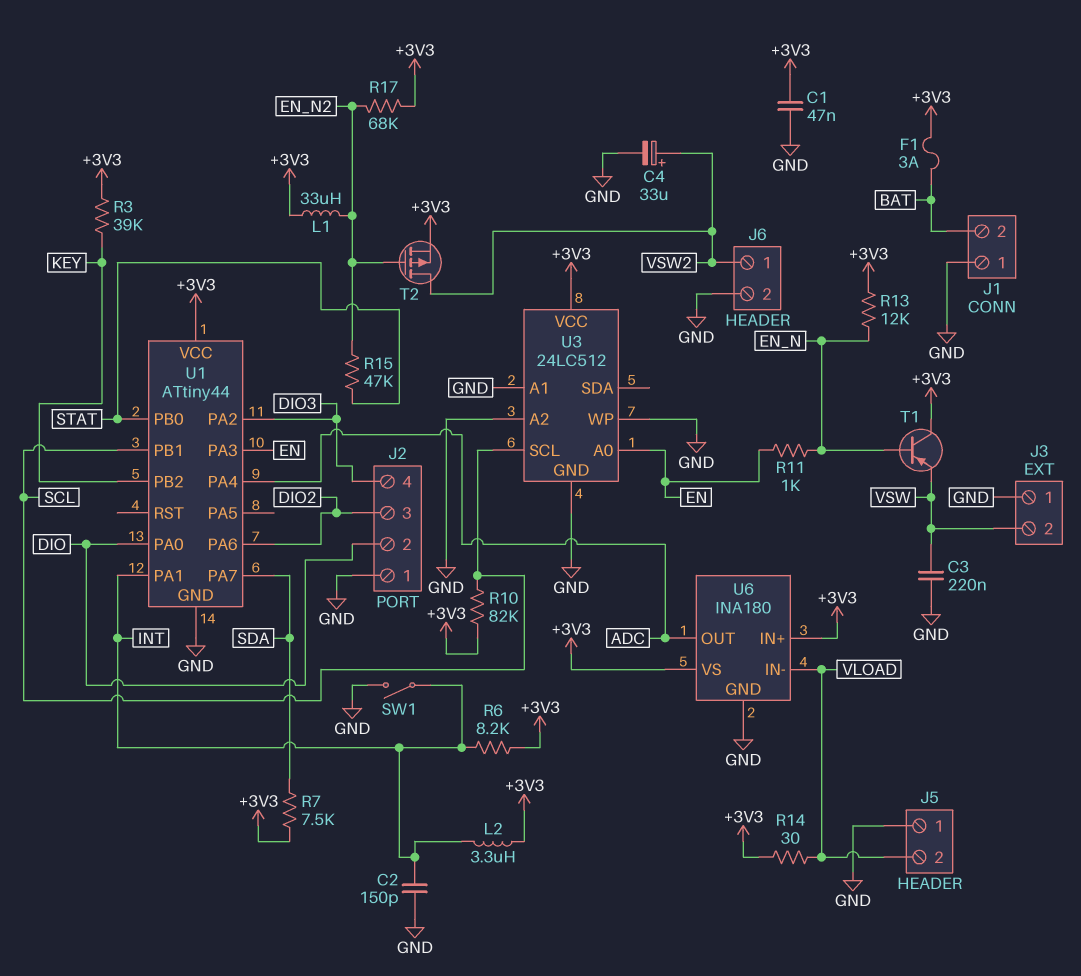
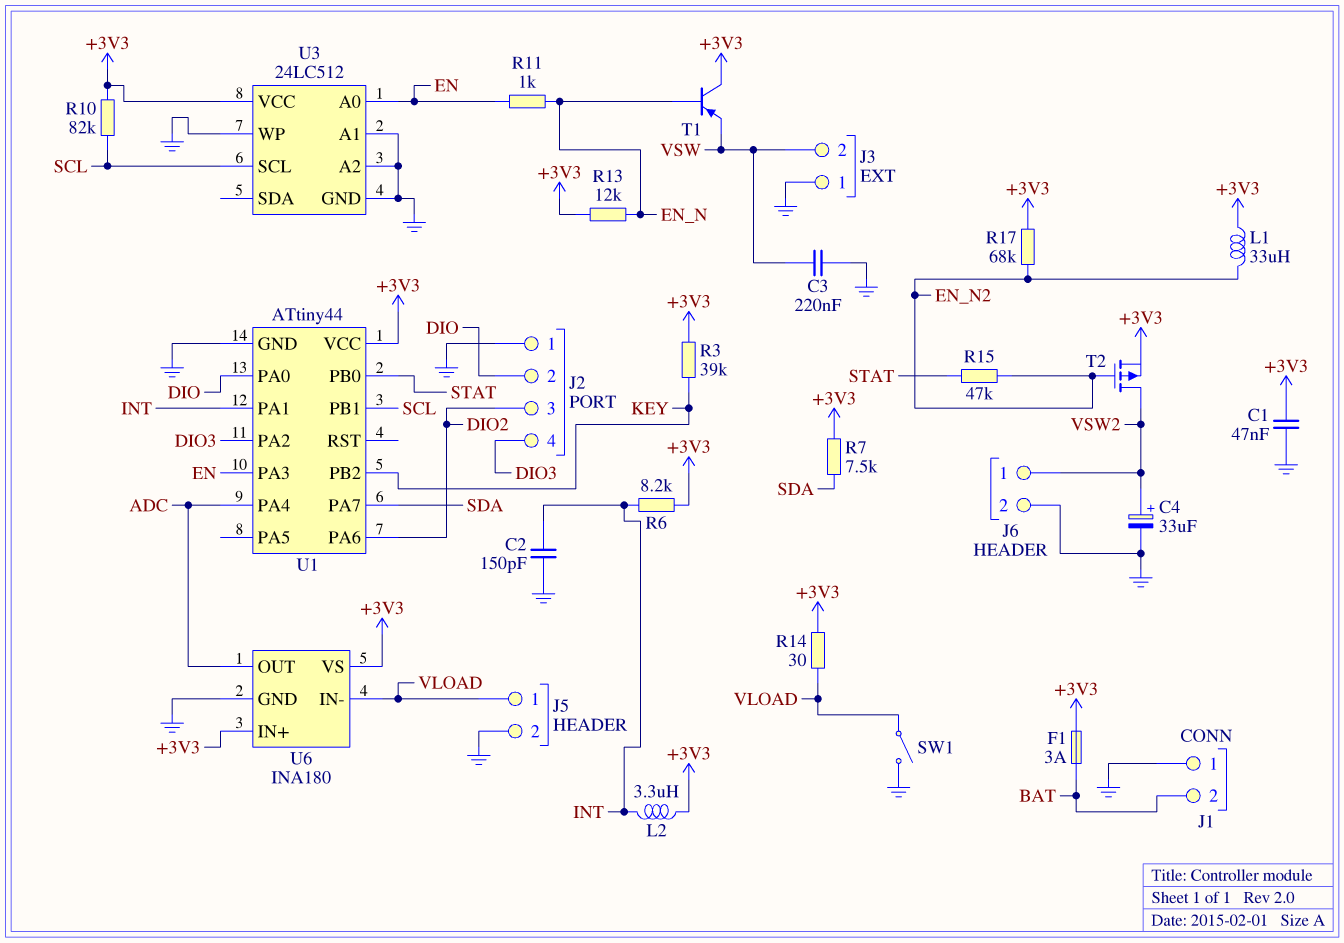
J5 pin 1: GND -> VLOAD
J5 pin 2: VLOAD -> GND
SW1: switch (GND, INT) -> switch (GND, VLOAD)

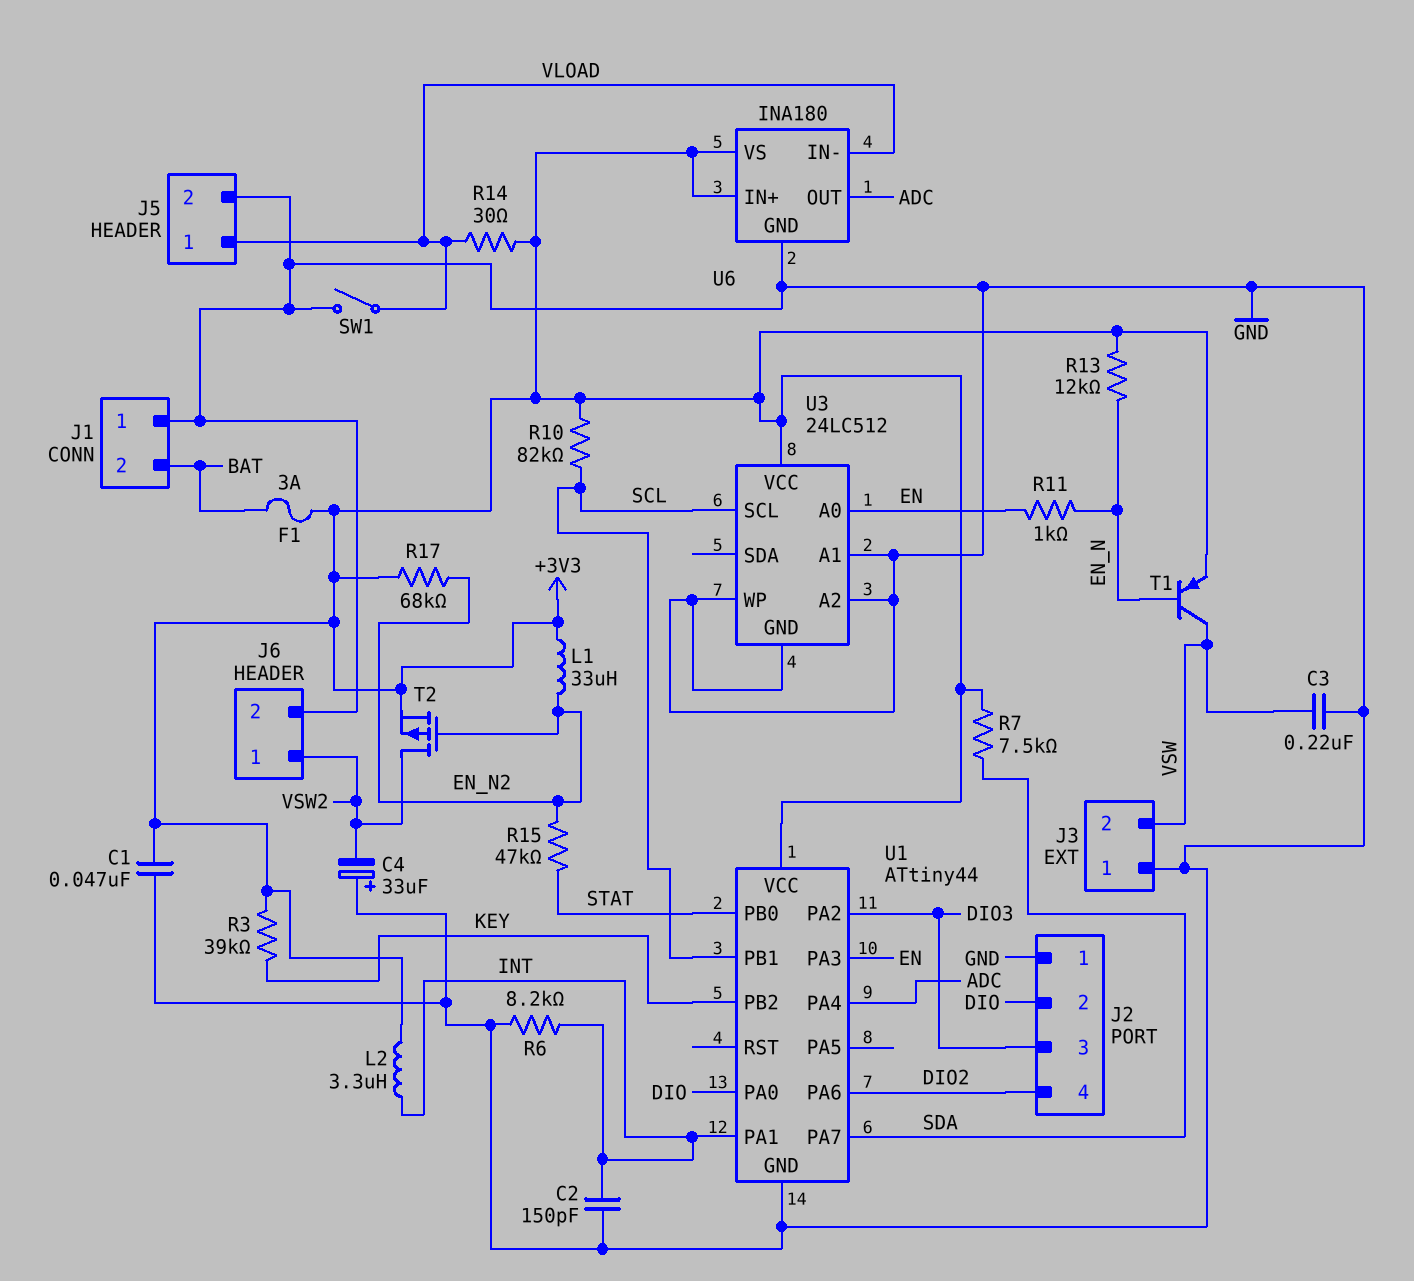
C4: 33uF (plus VSW2, minus GND) -> 33uF (plus GND, minus VSW2)
J2 pin 3: DIO2 -> DIO3
J2 pin 4: DIO3 -> DIO2
R6: 8.2k (+3V3, INT) -> 8.2k (GND, INT)
T1: PNP (B EN_N, C +3V3, E VSW) -> PNP (B EN_N, C VSW, E +3V3)

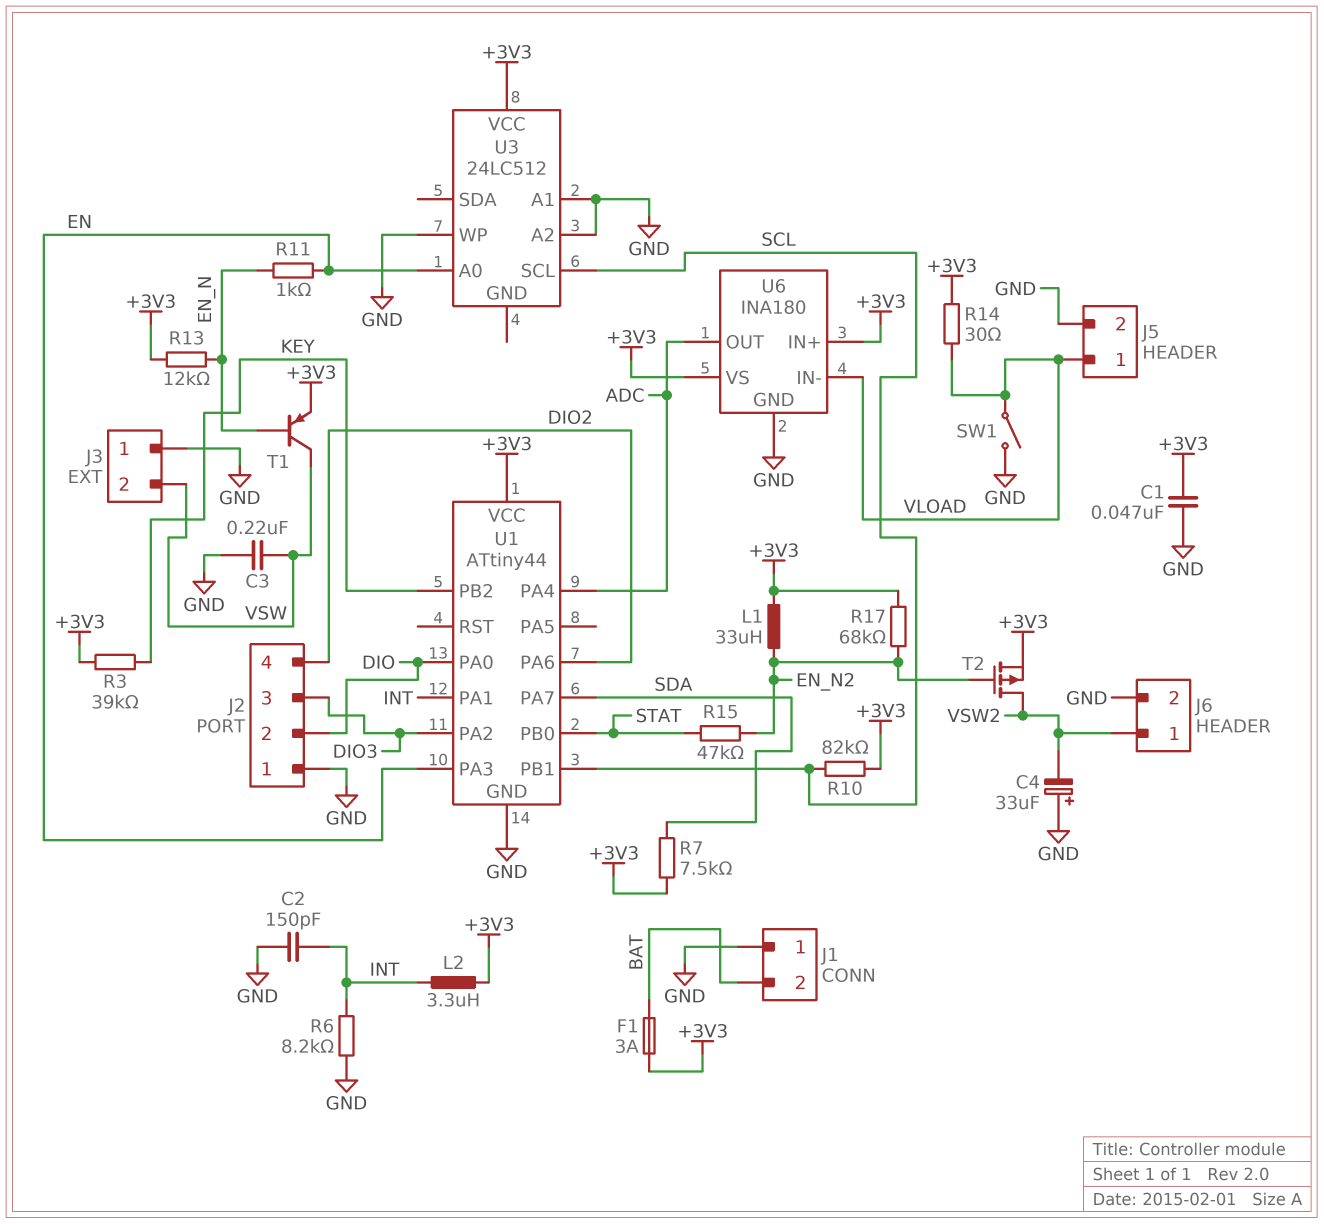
U3 pin GND: GND -> none

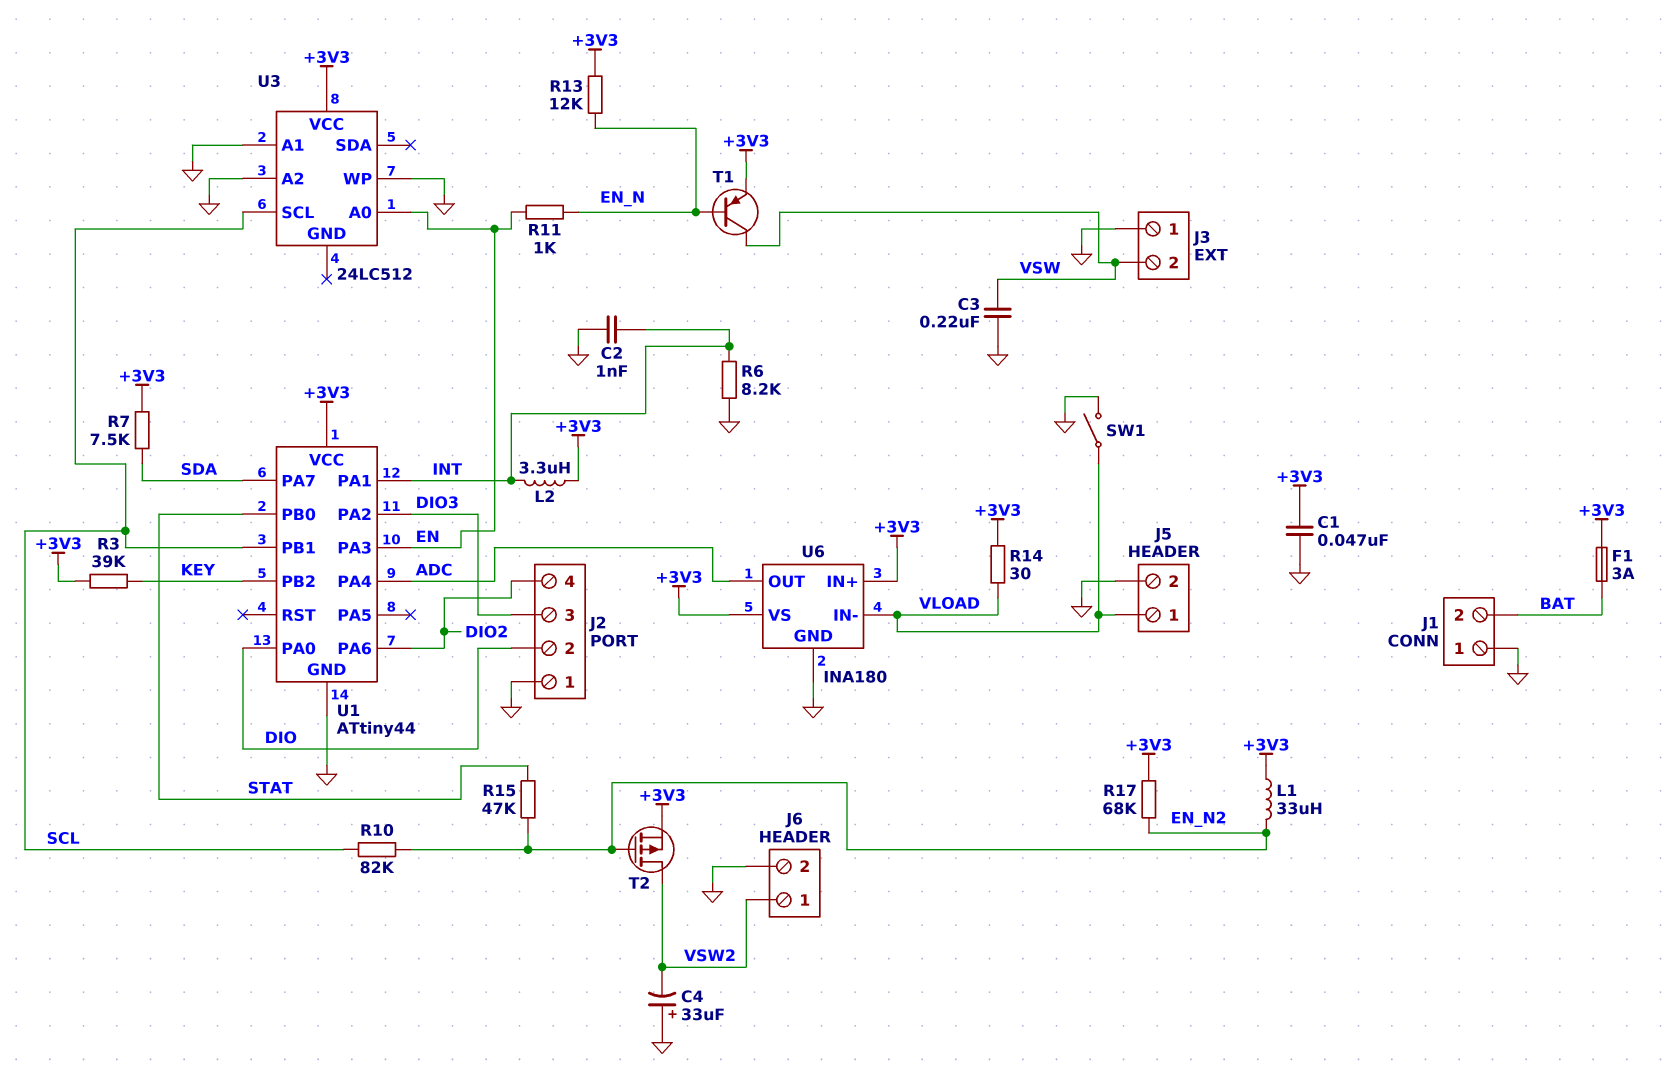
C2: 150pF (GND, INT) -> 1nF (GND, INT)
R10: 82k (+3V3, SCL) -> 82k (EN_N2, SCL)

